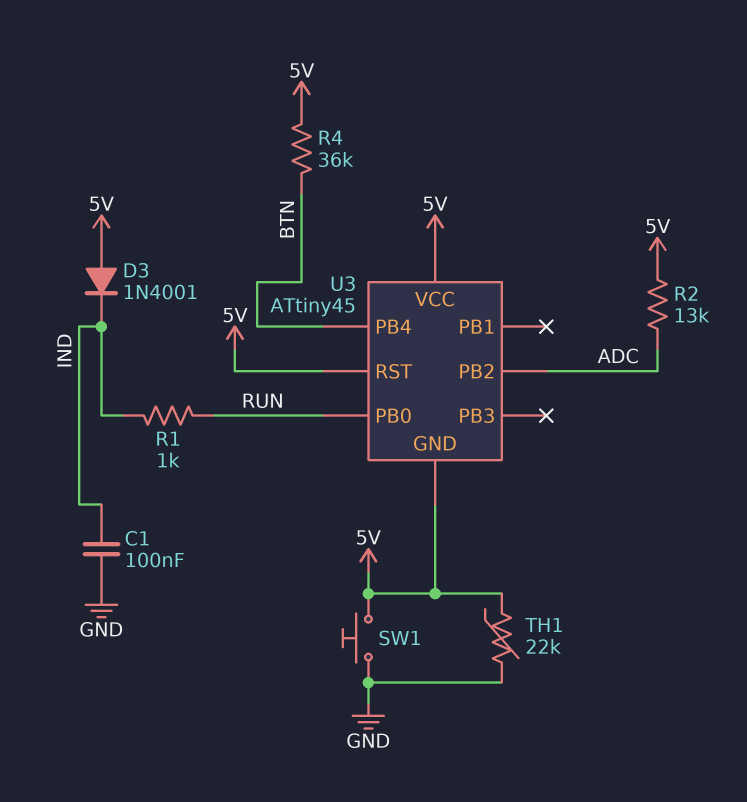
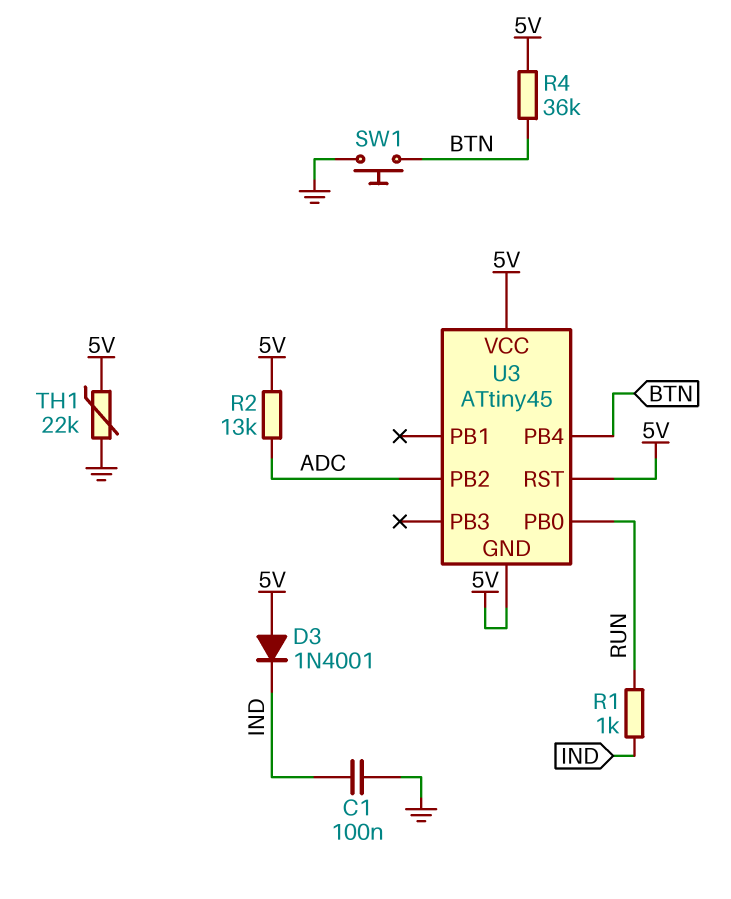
SW1: button (5V, GND) -> button (BTN, GND)

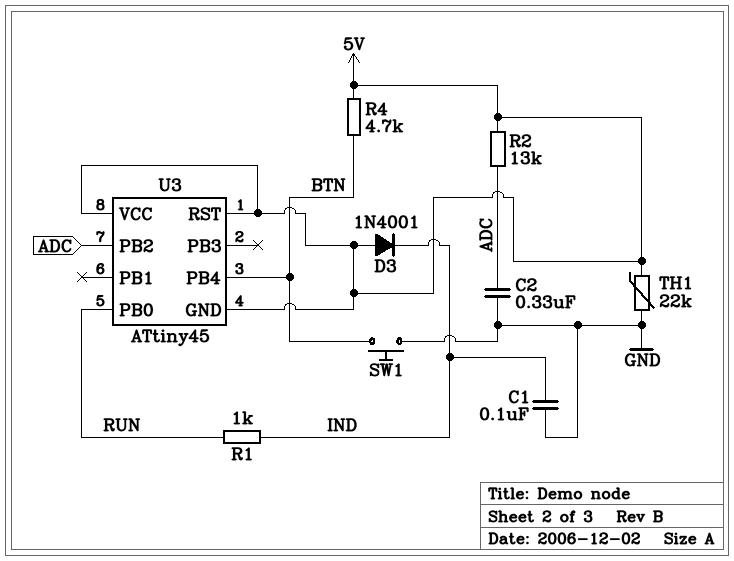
C2: none -> 330nF (ADC, GND)
R4: 36k (5V, BTN) -> 4.7k (5V, BTN)

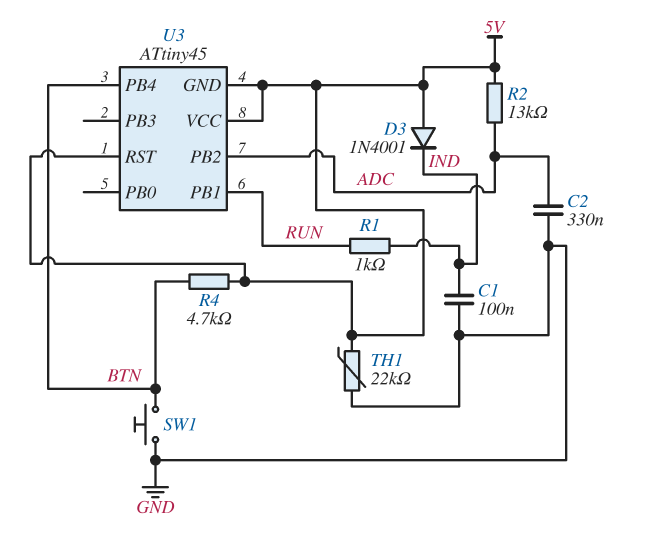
U3 pin PB0: RUN -> none
U3 pin PB1: none -> RUN

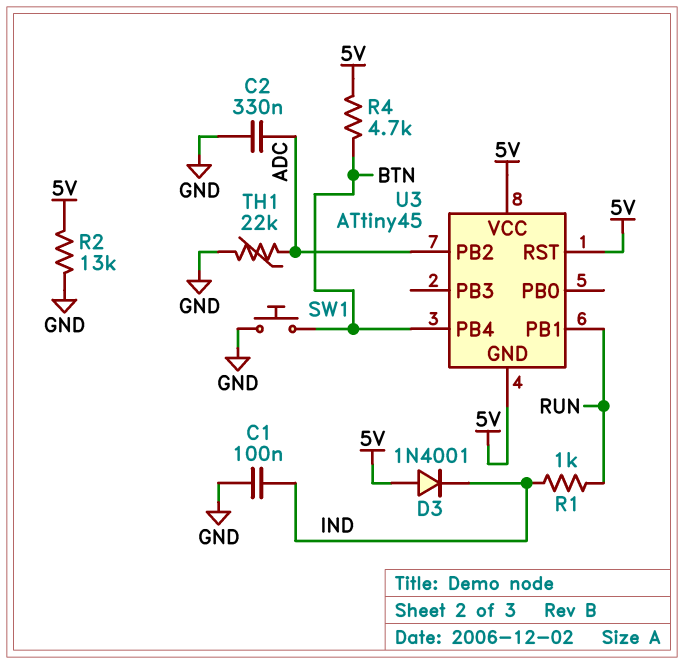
R2: 13k (5V, ADC) -> 13k (5V, GND)
TH1: 22k (5V, GND) -> 22k (ADC, GND)

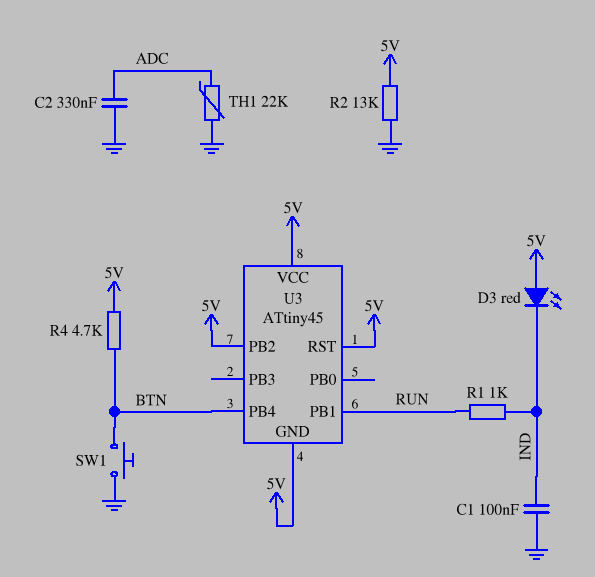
D3: diode 1N4001 (A 5V, K IND) -> LED red (A 5V, K IND)
U3 pin PB2: ADC -> 5V

